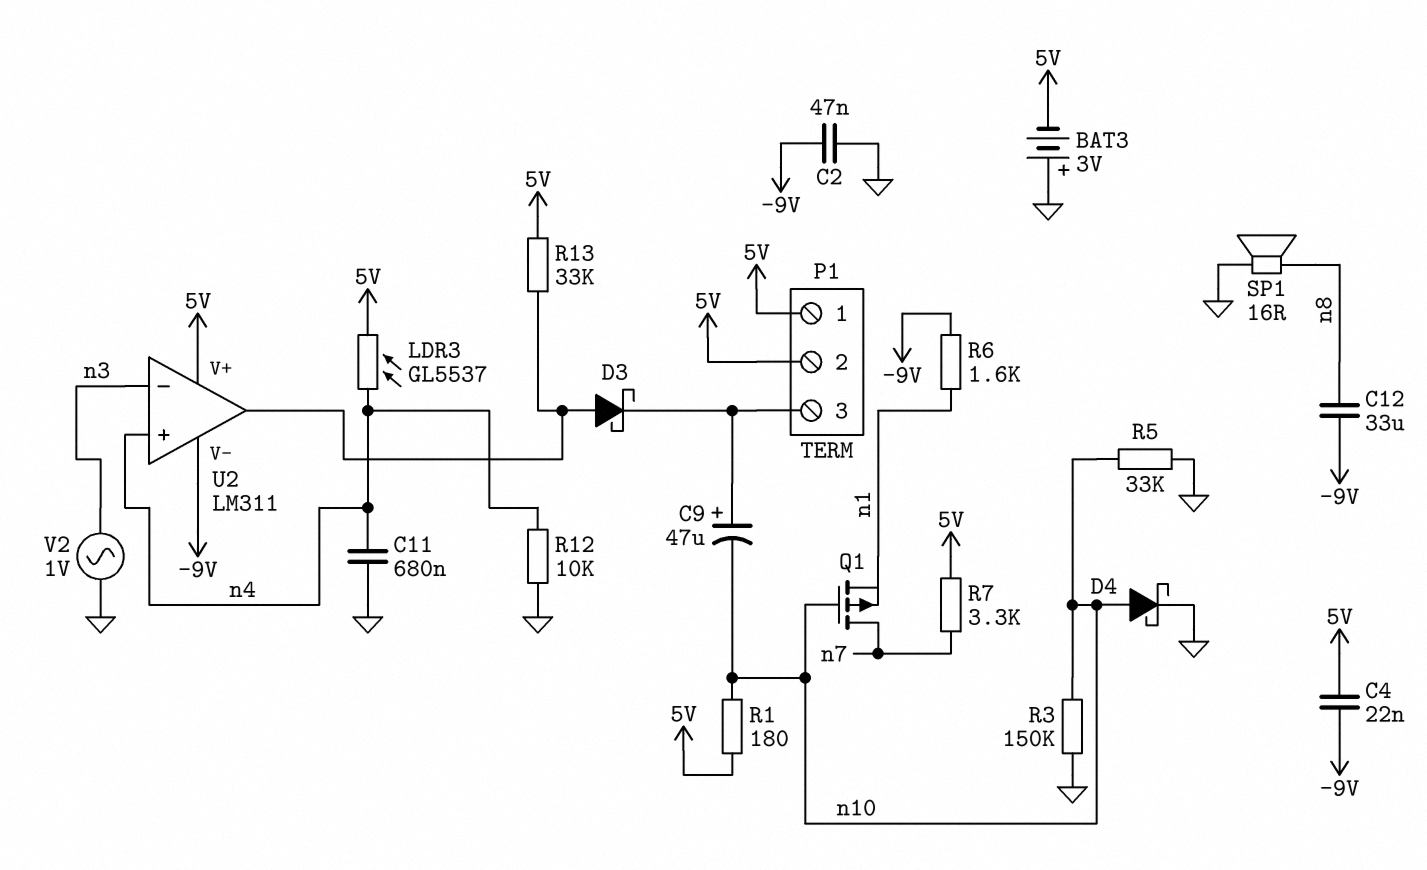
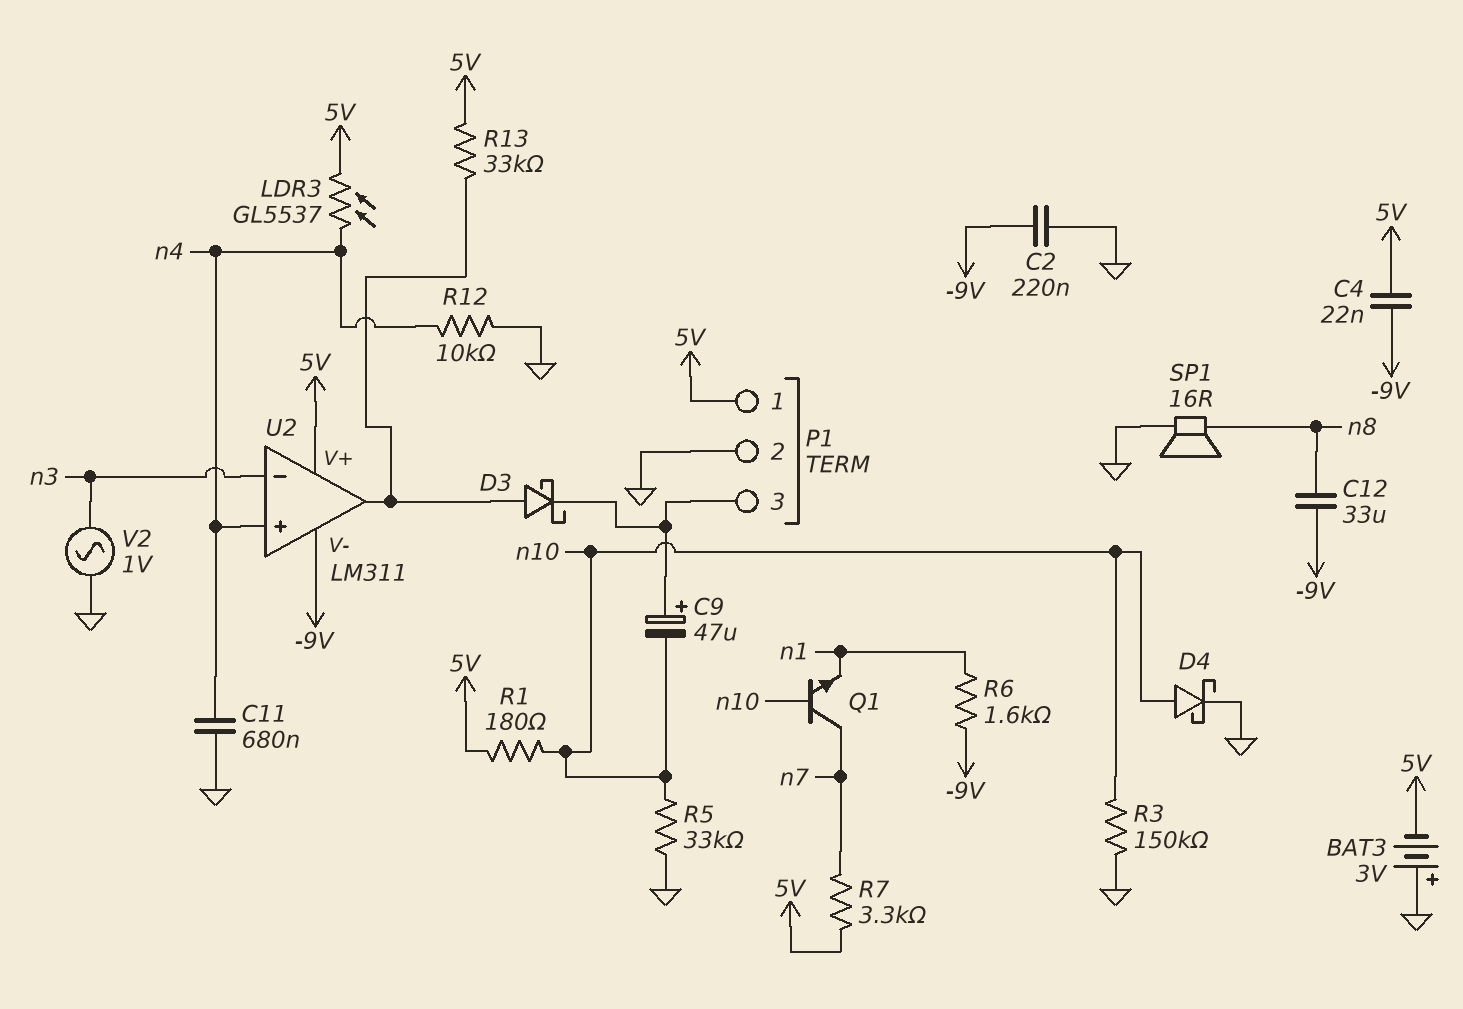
C2: 47nF (-9V, GND) -> 220nF (-9V, GND)
P1 pin 2: 5V -> GND
Q1: PMOS (G n10, D n7, S n1) -> NPN (B n10, C n7, E n1)

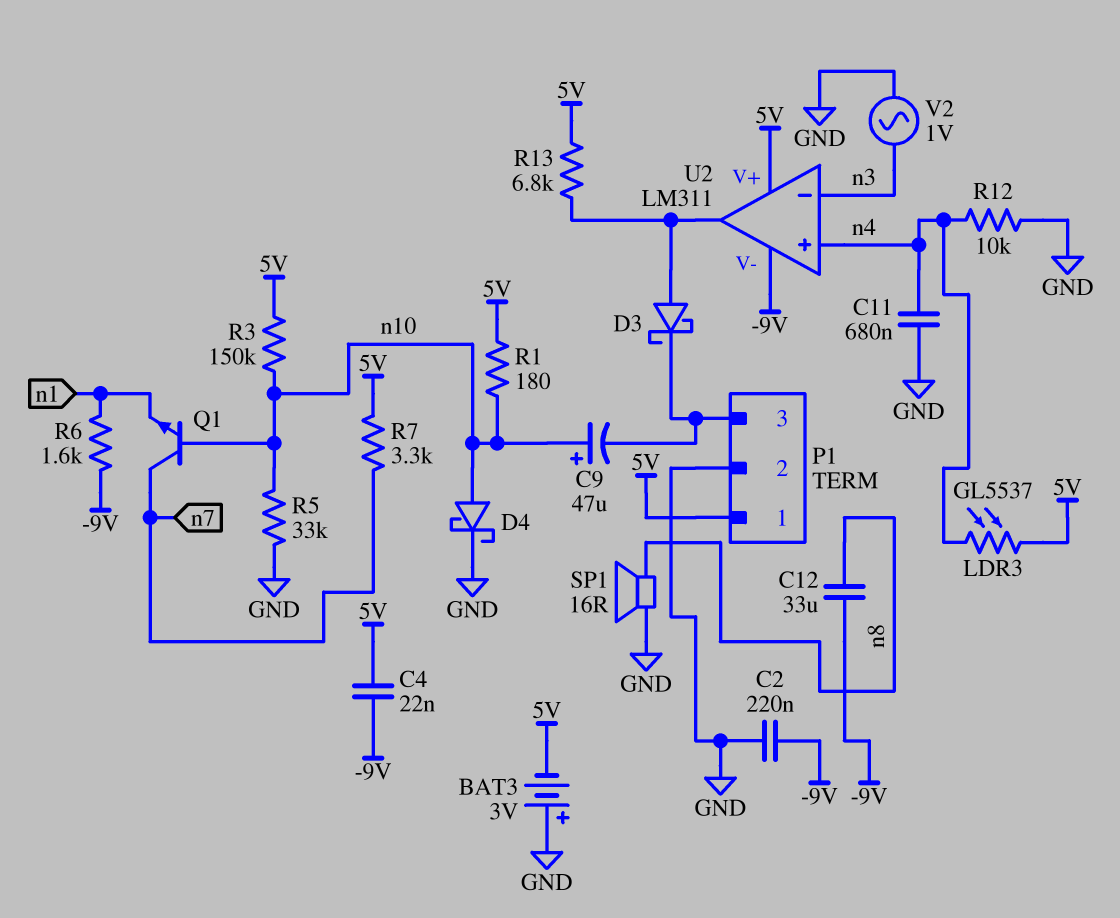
C9: 47uF (plus P1/3, minus n10) -> 47uF (plus n10, minus P1/3)
R3: 150k (GND, n10) -> 150k (5V, n10)
R13: 33k (5V, U2/out) -> 6.8k (5V, U2/out)

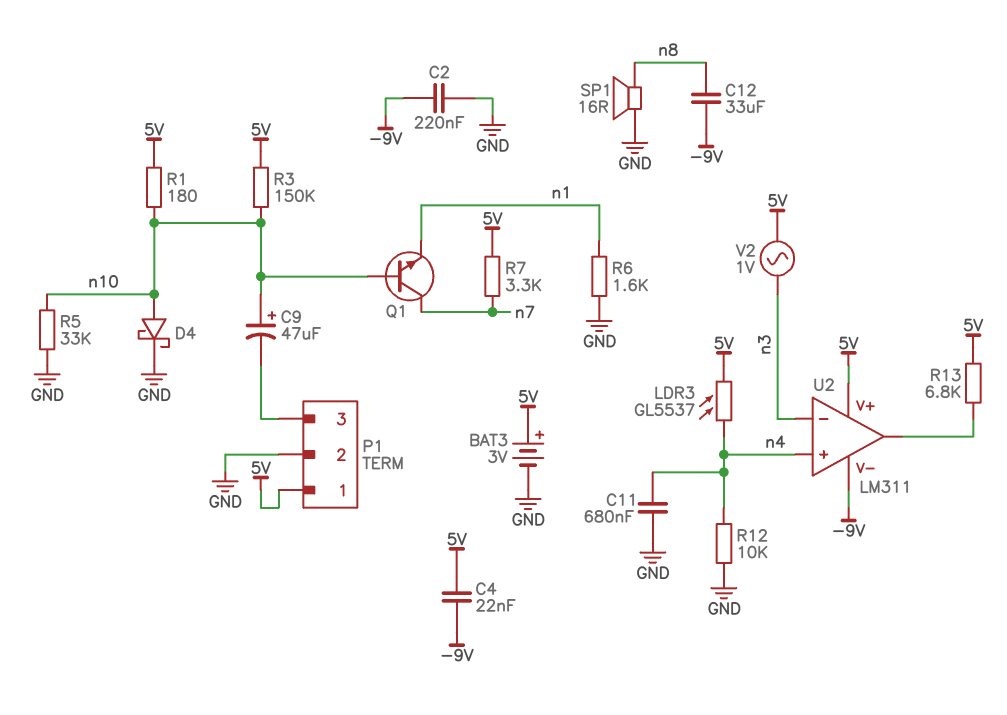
BAT3: 3V (plus GND, minus 5V) -> 3V (plus 5V, minus GND)
D3: schottky (A U2/out, K P1/3) -> none
R6: 1.6k (-9V, n1) -> 1.6k (GND, n1)
V2: AC 1V (GND, n3) -> AC 1V (5V, n3)

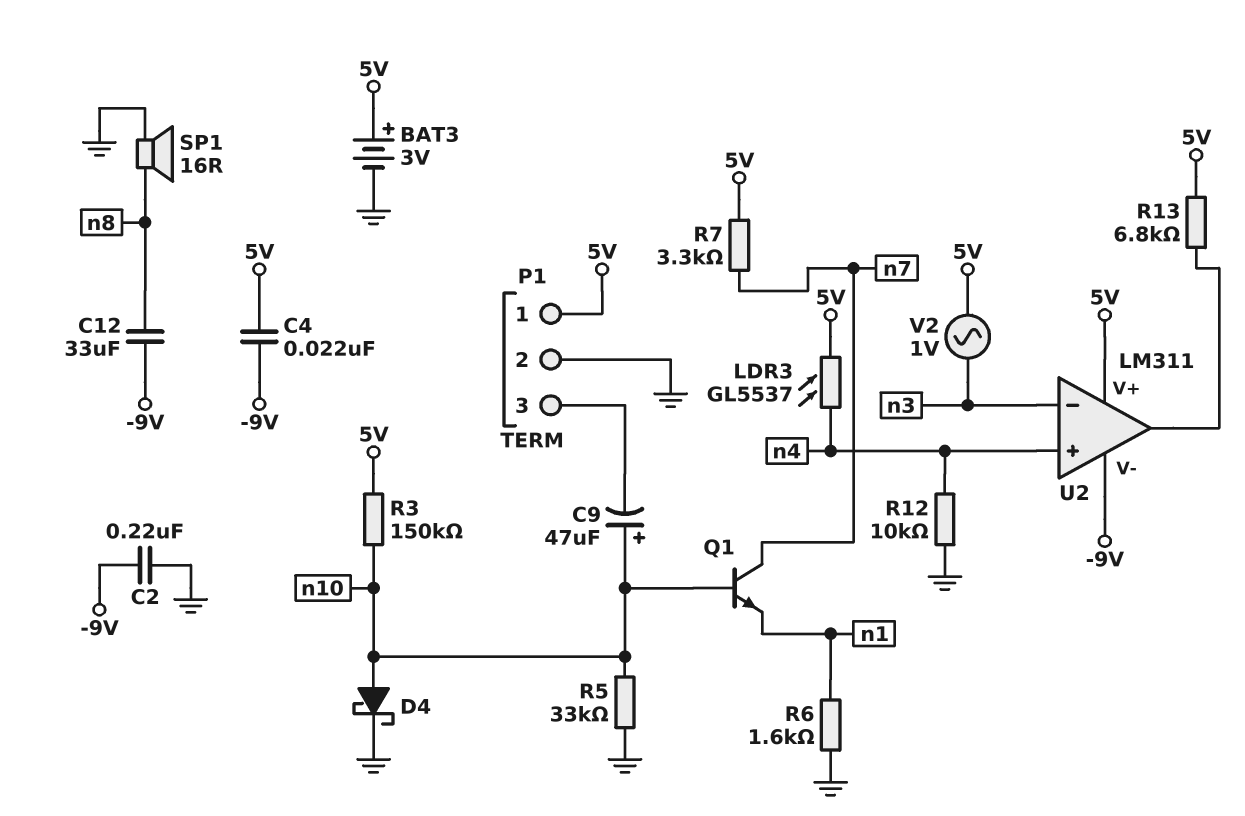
C11: 680nF (GND, n4) -> none
R1: 180 (5V, n10) -> none

